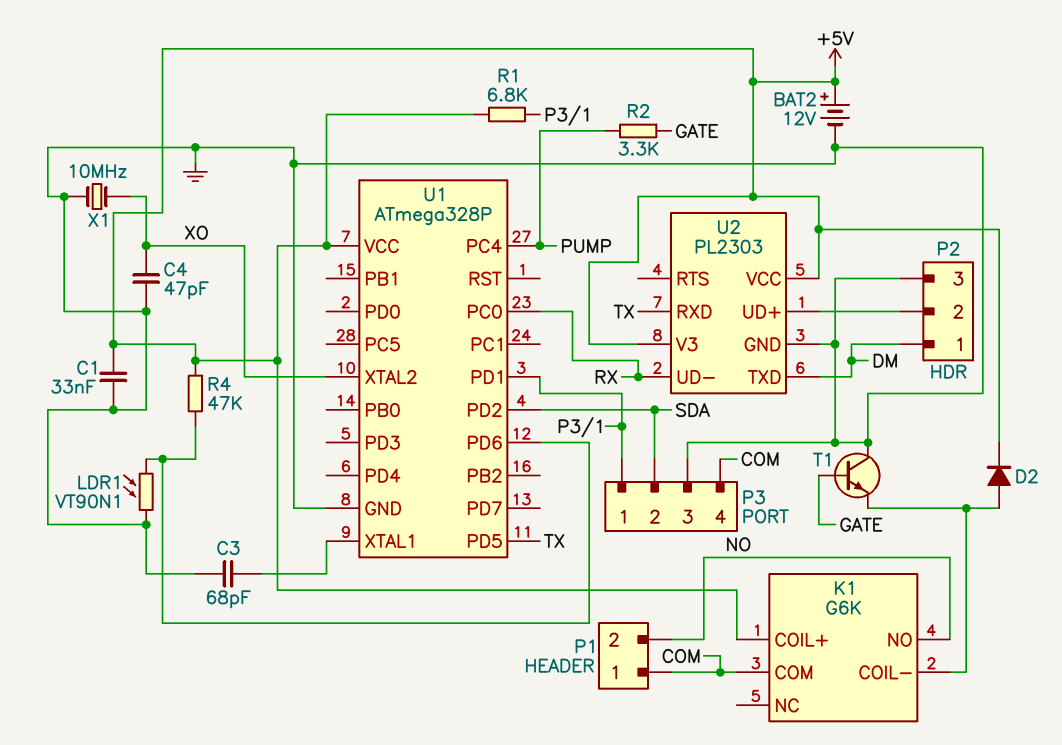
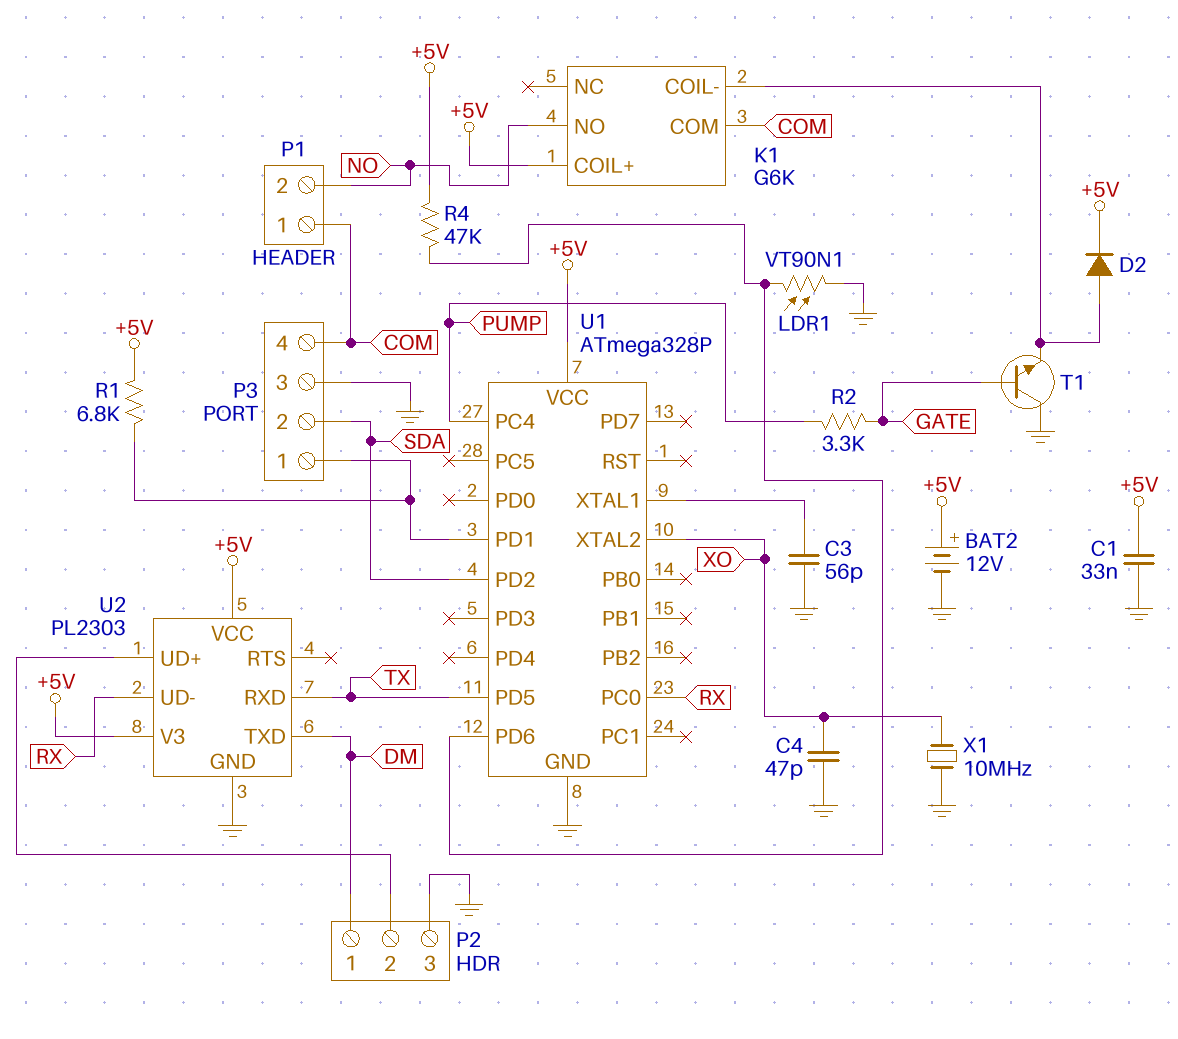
C3: 68pF (GND, U1/XTAL1) -> 56pF (GND, U1/XTAL1)

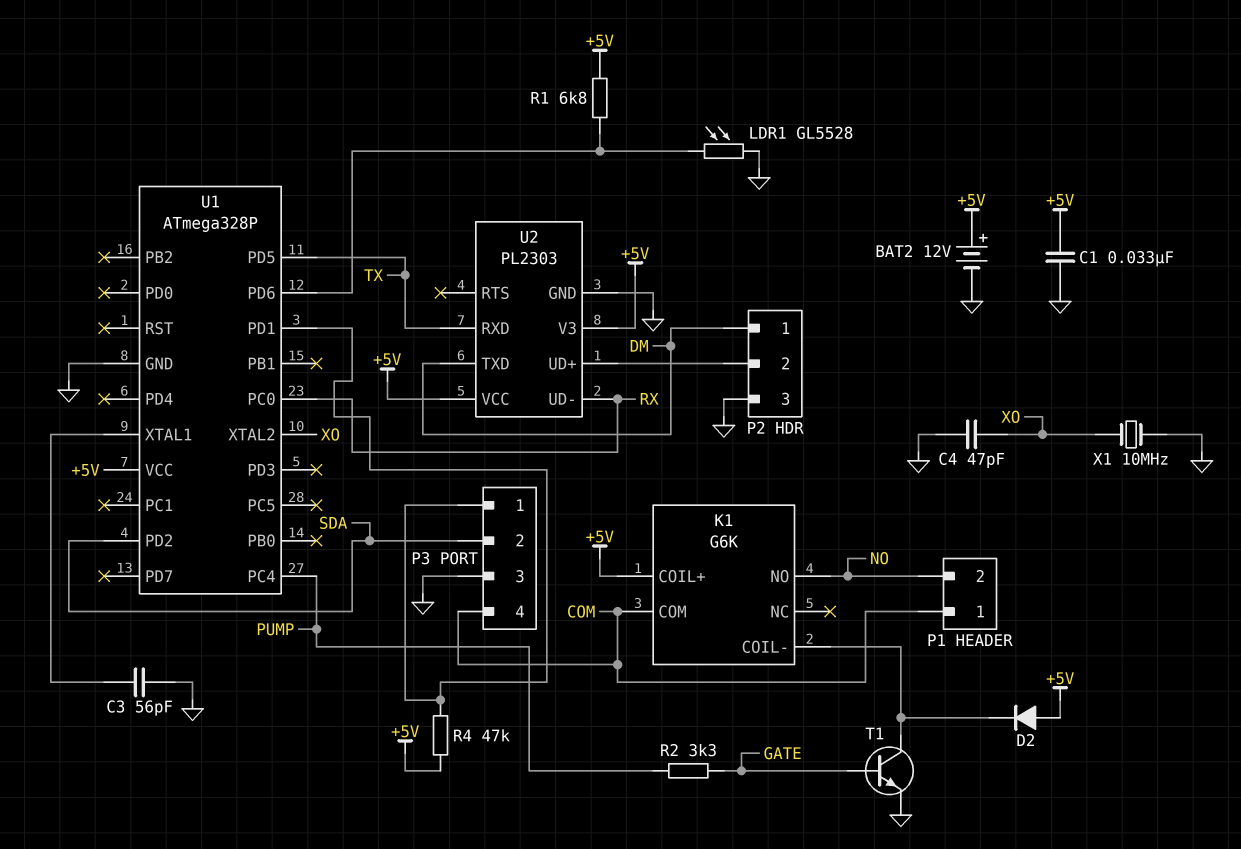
D2: diode (A K1/COIL-, K +5V) -> diode (A +5V, K K1/COIL-)
LDR1: VT90N1 (GND, U1/PD6) -> GL5528 (GND, U1/PD6)
R1: 6.8k (+5V, P3/1) -> 6.8k (+5V, U1/PD6)
R4: 47k (+5V, U1/PD6) -> 47k (+5V, P3/1)
T1: NPN (B GATE, C GND, E K1/COIL-) -> NPN (B GATE, C K1/COIL-, E GND)

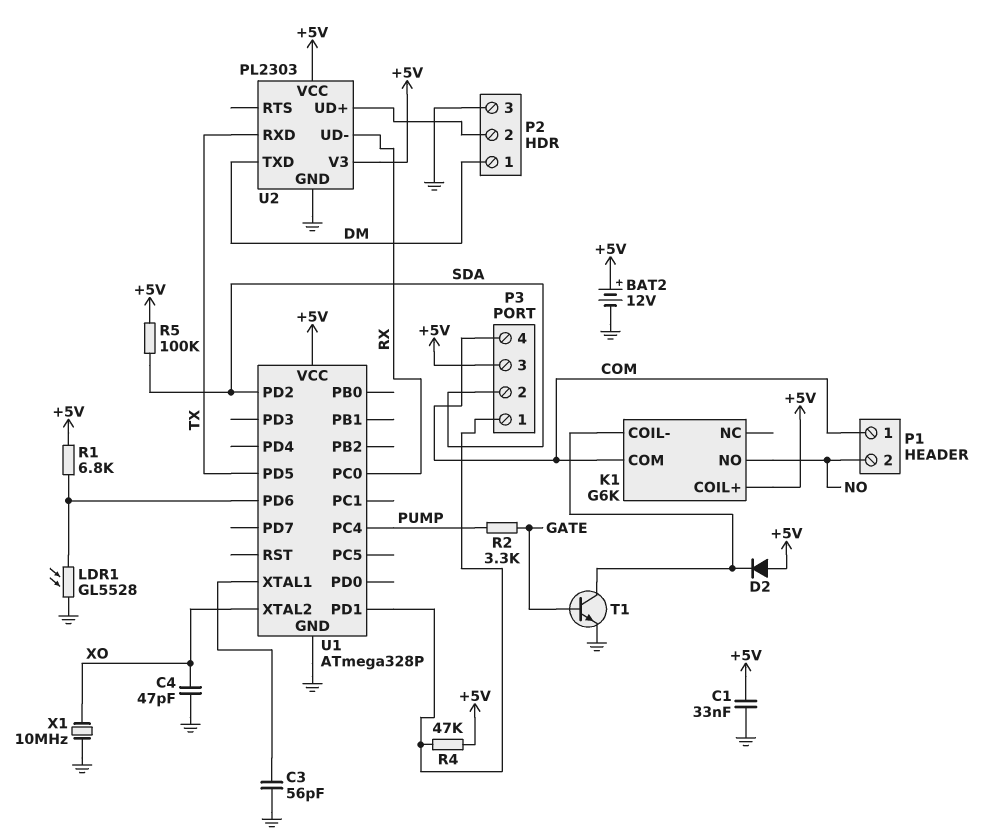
P3 pin 3: GND -> +5V
R5: none -> 100k (+5V, SDA)

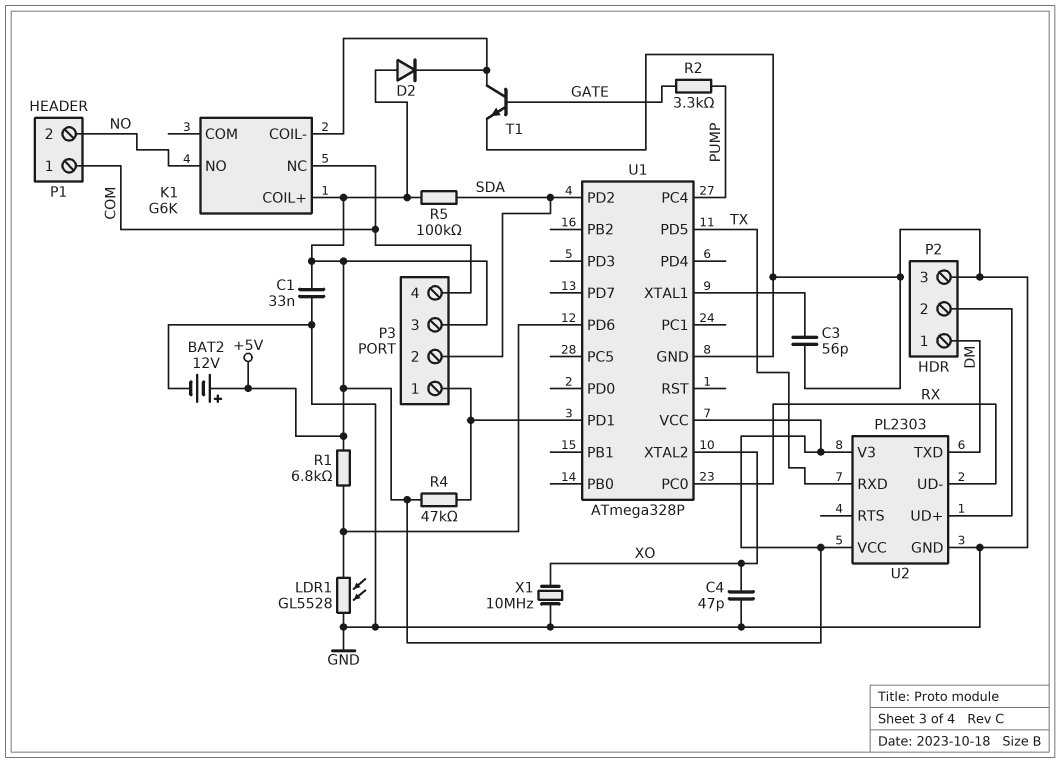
K1 pin COM: COM -> none
K1 pin NC: none -> COM

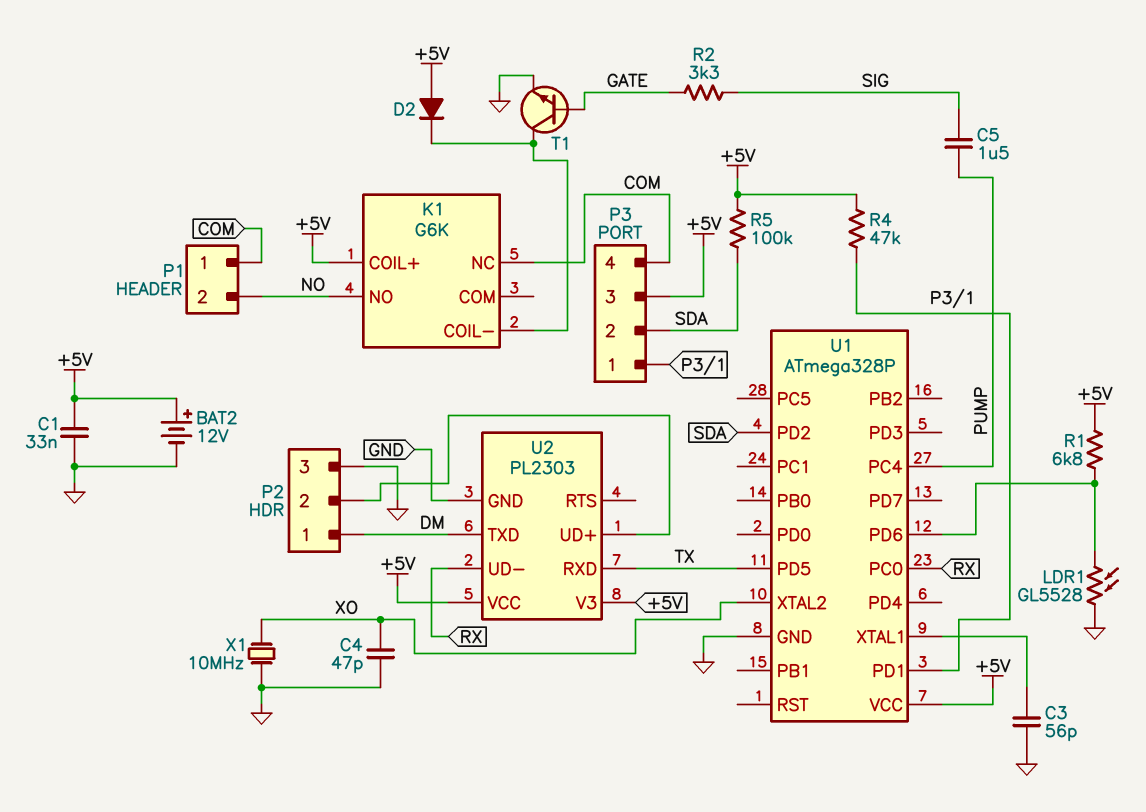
C5: none -> 1.5uF (PUMP, SIG)
R2: 3.3k (GATE, PUMP) -> 3.3k (GATE, SIG)

